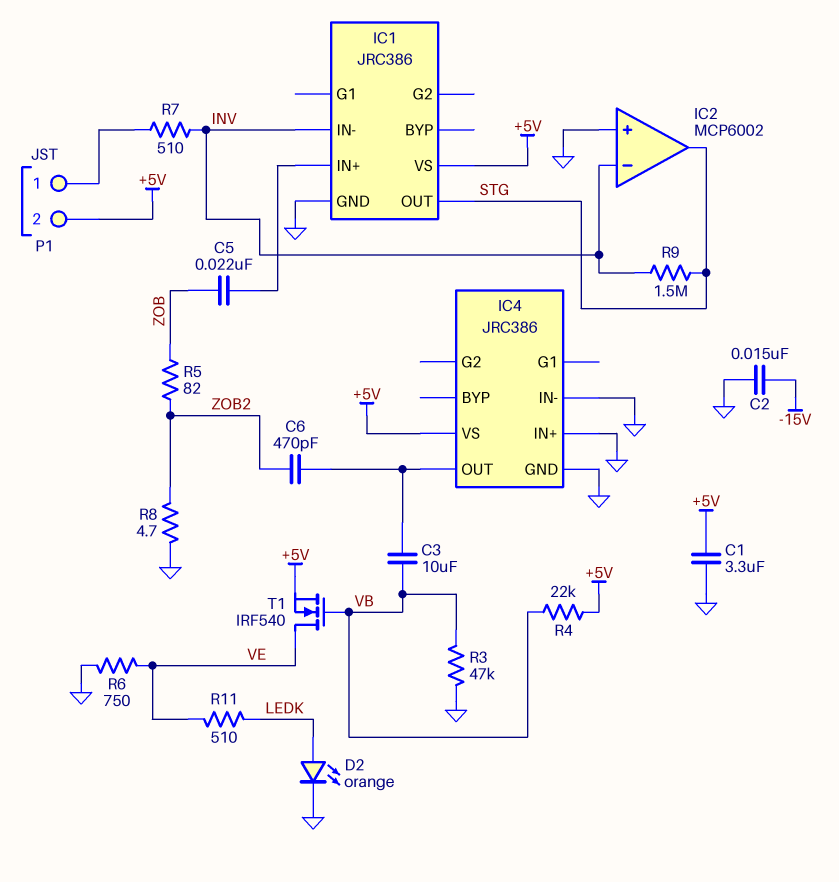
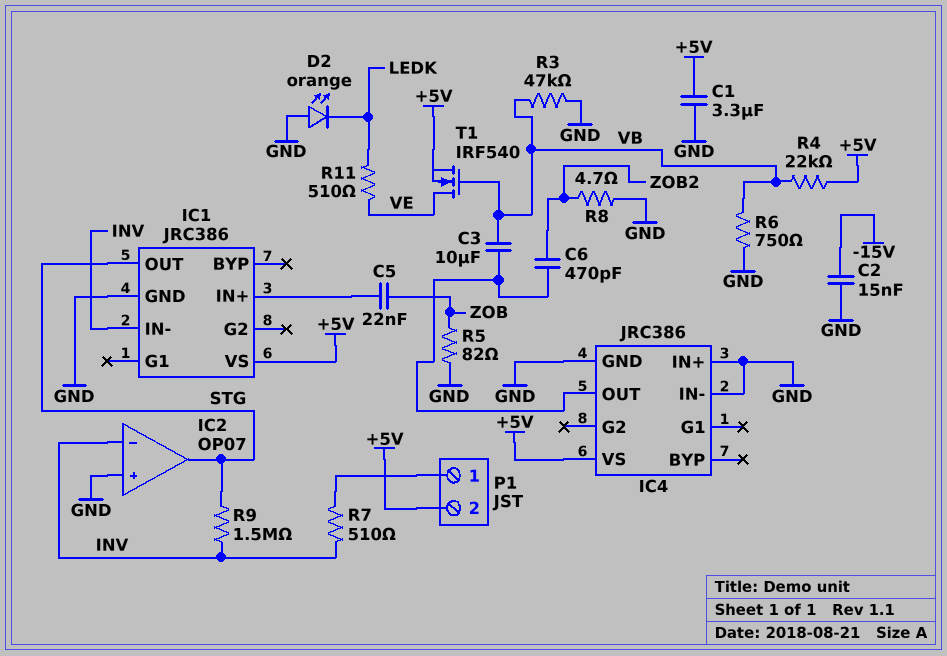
D2: LED orange (A LEDK, K GND) -> LED orange (A GND, K LEDK)
IC2: MCP6002 -> OP07
R5: 82 (ZOB, ZOB2) -> 82 (GND, ZOB)
R6: 750 (GND, VE) -> 750 (GND, VB)

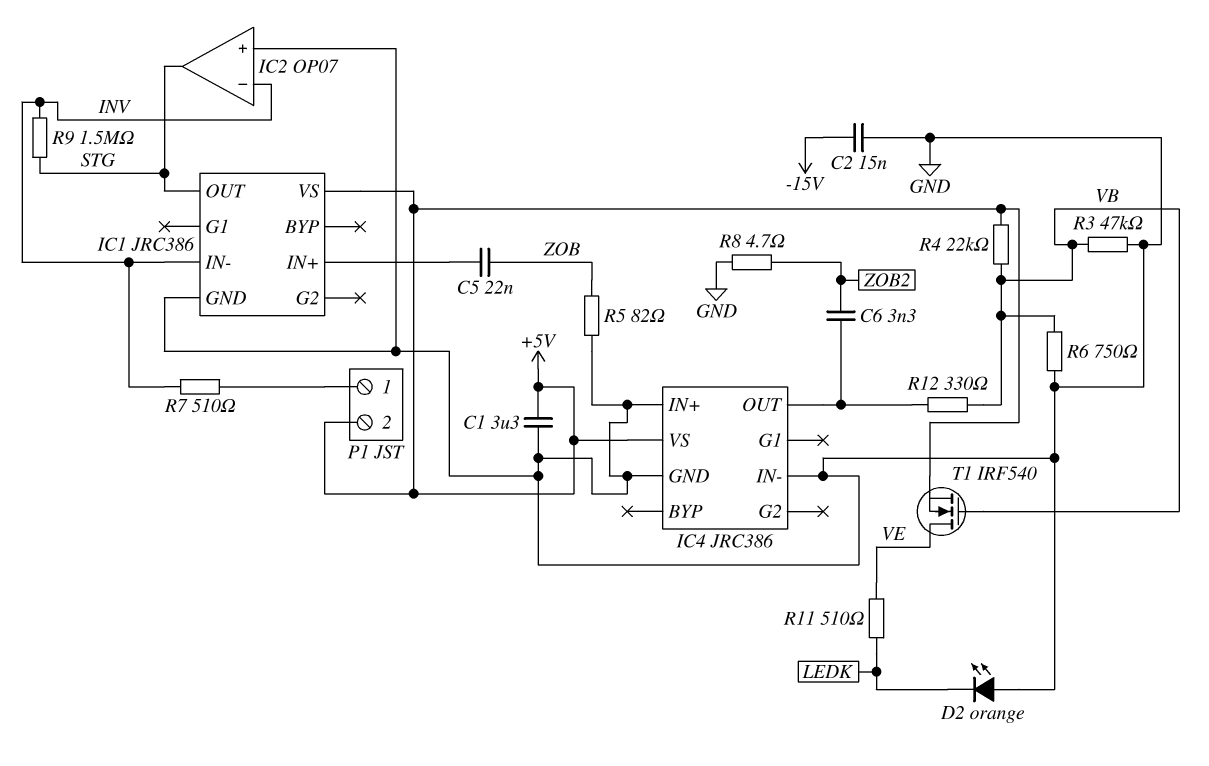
C3: 10uF (IC4/OUT, VB) -> none
C6: 470pF (IC4/OUT, ZOB2) -> 3.3nF (IC4/OUT, ZOB2)
R12: none -> 330 (IC4/OUT, VB)

